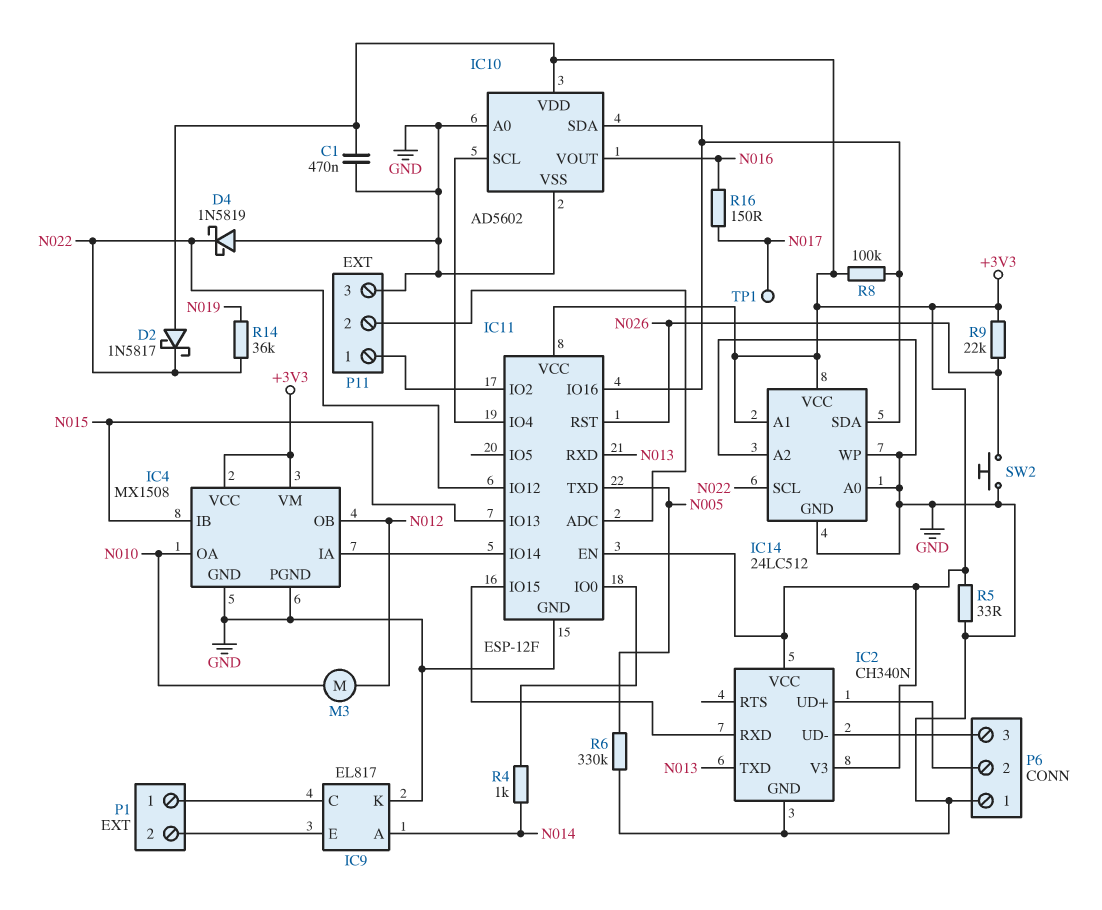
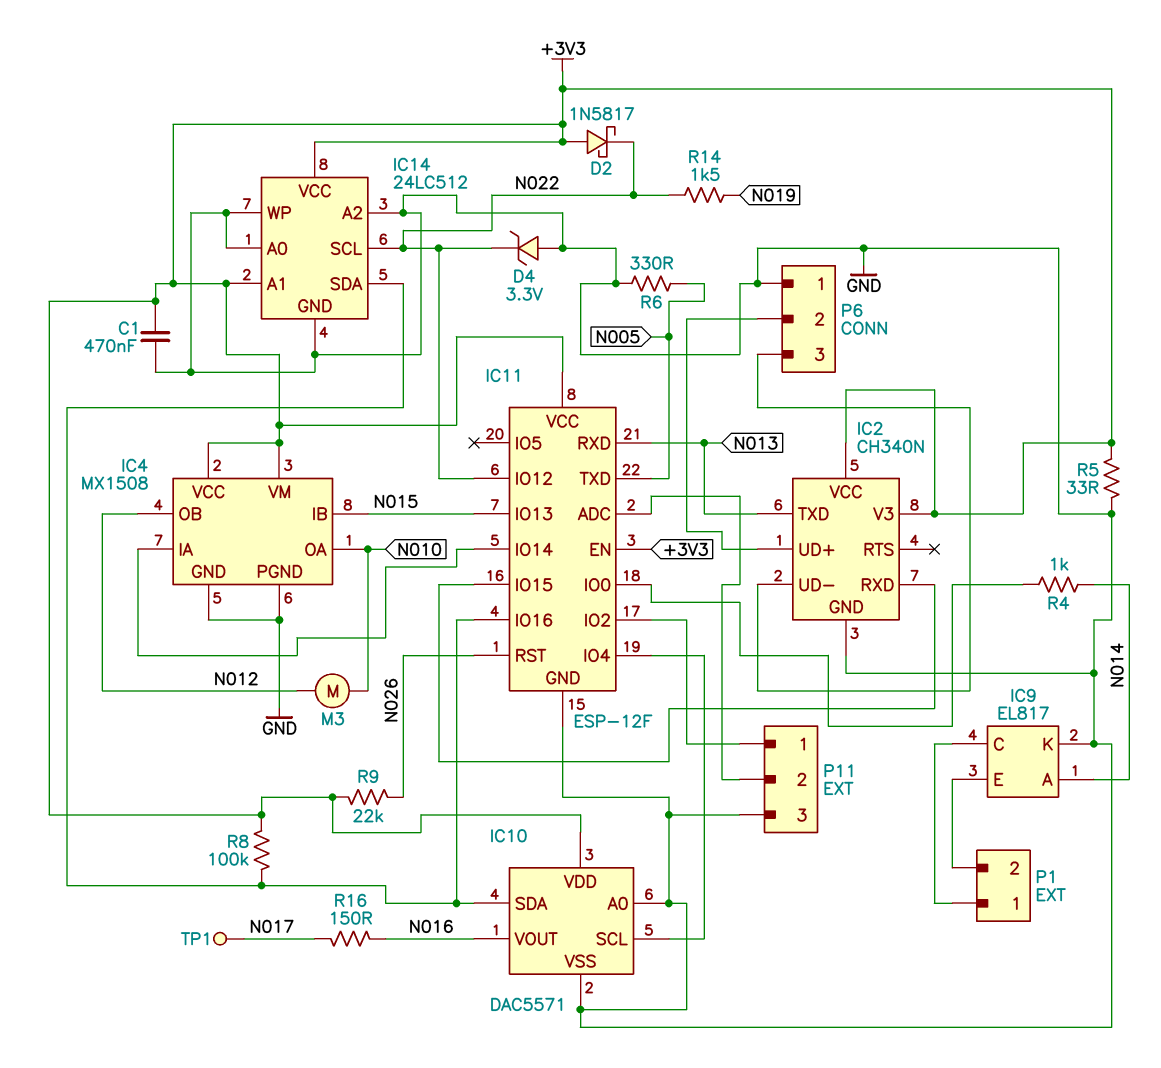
D4: schottky 1N5819 (A GND, K N022) -> zener 3.3V (A GND, K N022)
IC10: AD5602 -> DAC5571
R6: 330k (GND, N005) -> 330 (GND, N005)
R14: 36k (N019, N022) -> 1.5k (N019, N022)
SW2: button (GND, N026) -> none

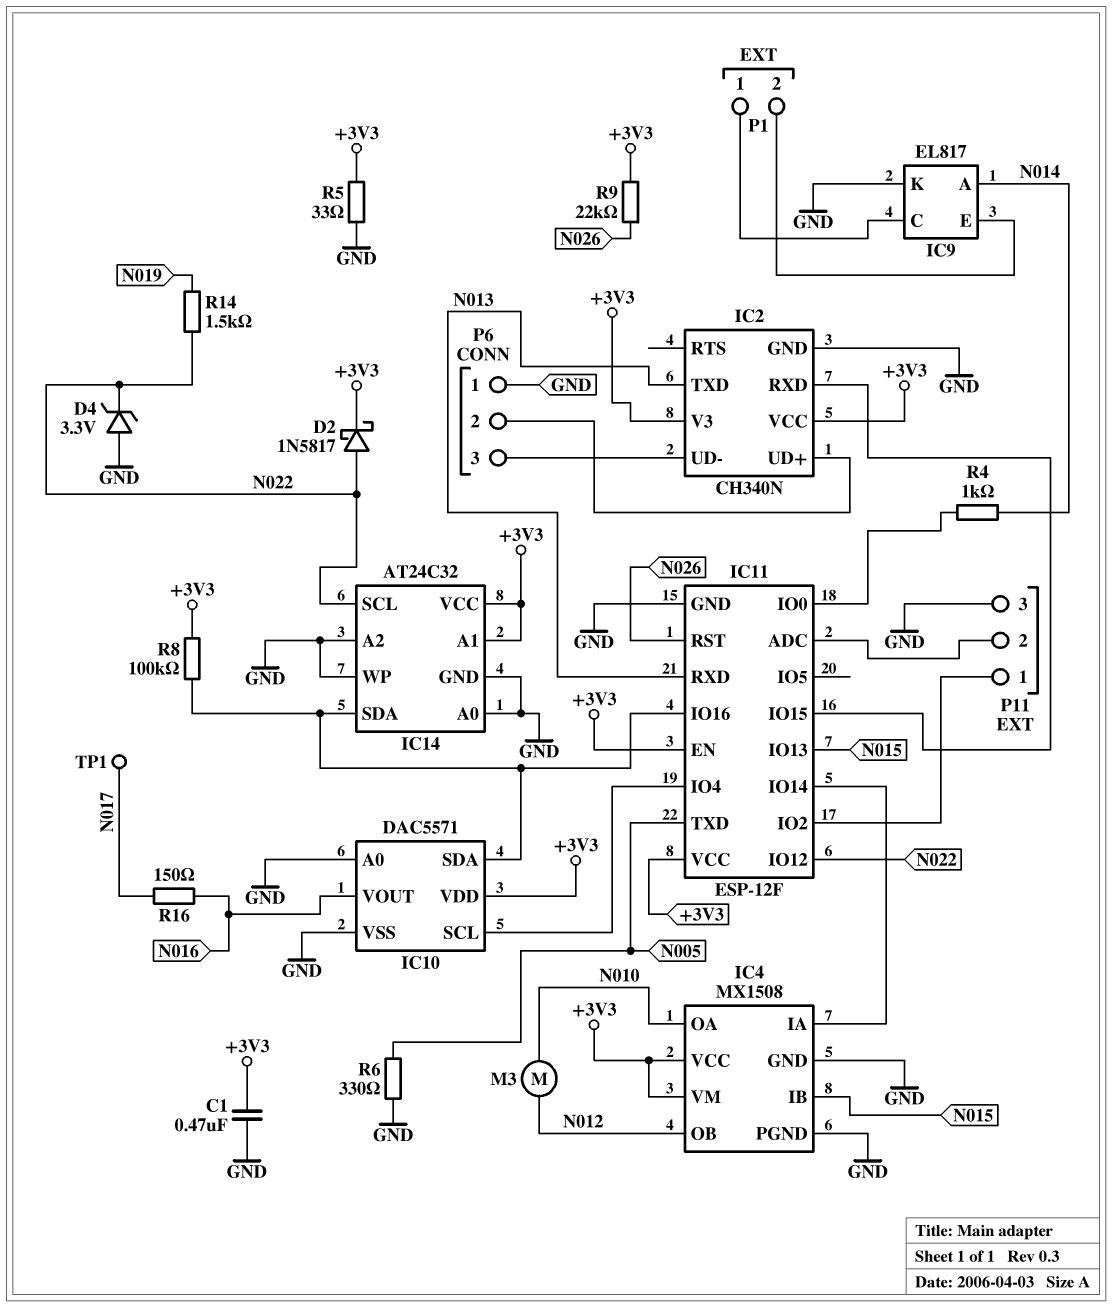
D2: schottky 1N5817 (A +3V3, K N022) -> schottky 1N5817 (A N022, K +3V3)
IC14: 24LC512 -> AT24C32

